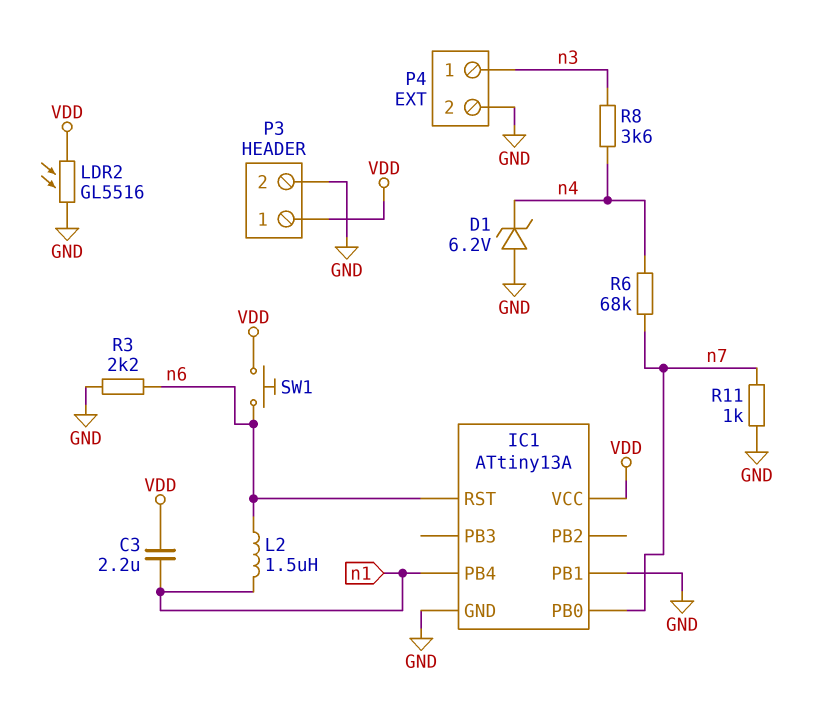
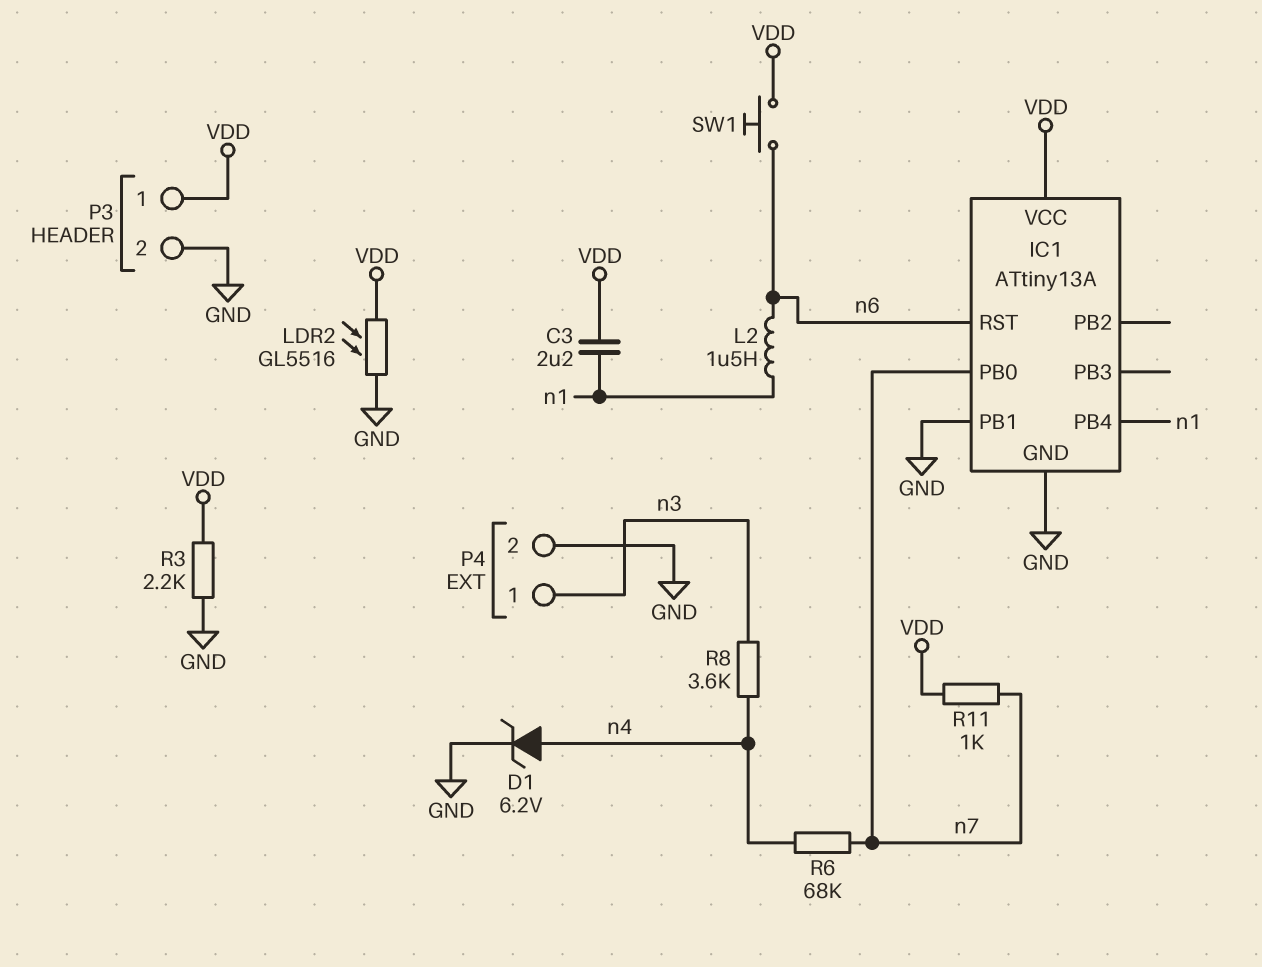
D1: zener 6.2V (A GND, K n4) -> zener 6.2V (A n4, K GND)
R3: 2.2k (GND, n6) -> 2.2k (GND, VDD)
R11: 1k (GND, n7) -> 1k (VDD, n7)

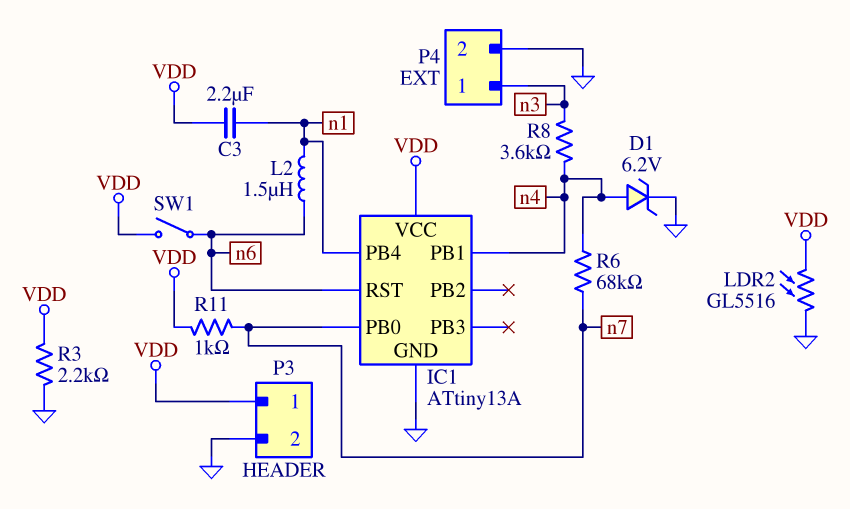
IC1 pin PB1: GND -> n4
SW1: button (VDD, n6) -> switch (VDD, n6)

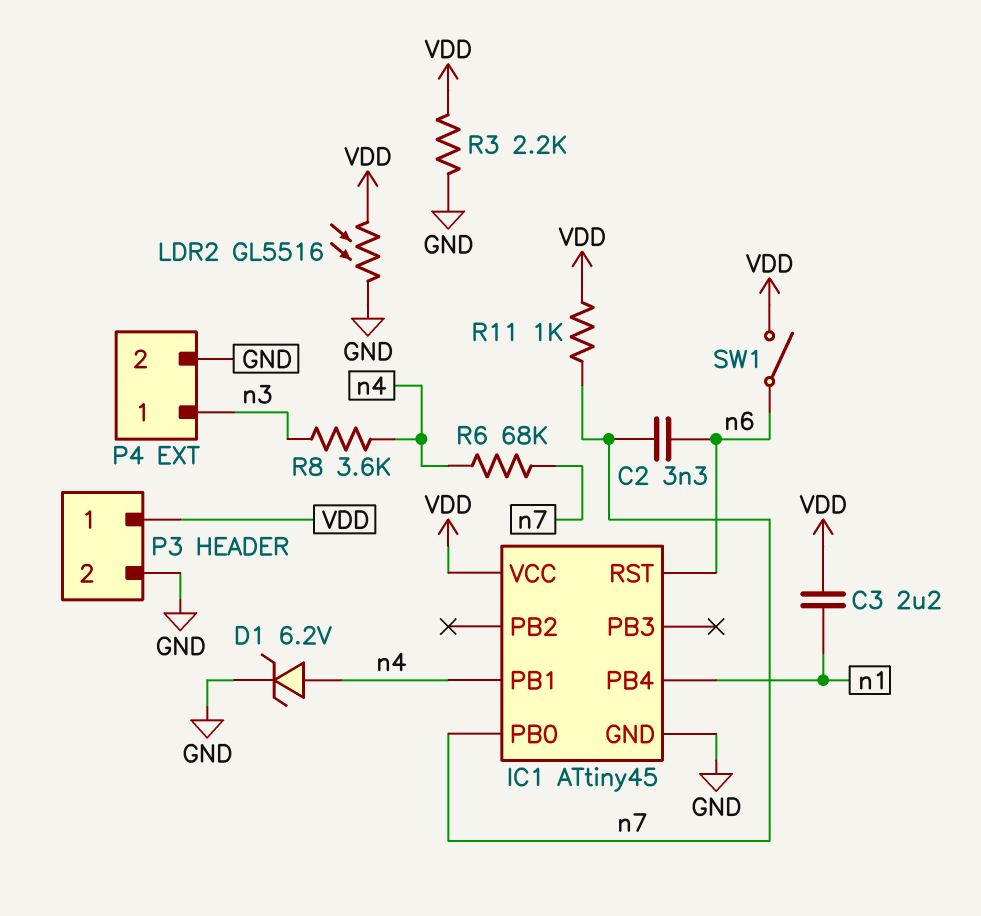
C2: none -> 3.3nF (n6, n7)
IC1: ATtiny13A -> ATtiny45
L2: 1.5uH (n1, n6) -> none

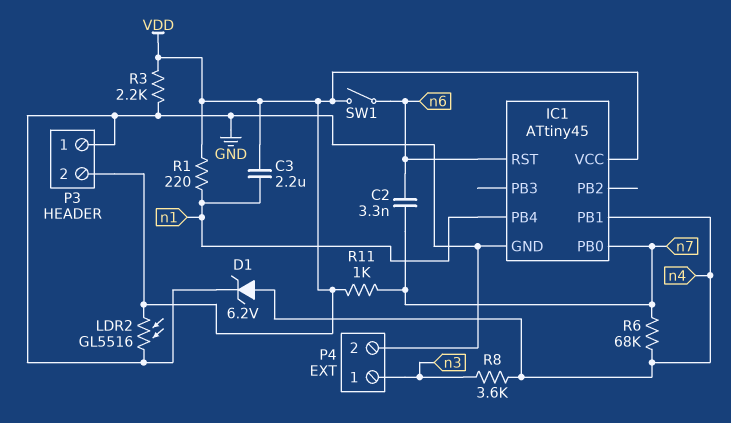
P3 pin 1: VDD -> GND
P3 pin 2: GND -> VDD
R1: none -> 220 (VDD, n1)

